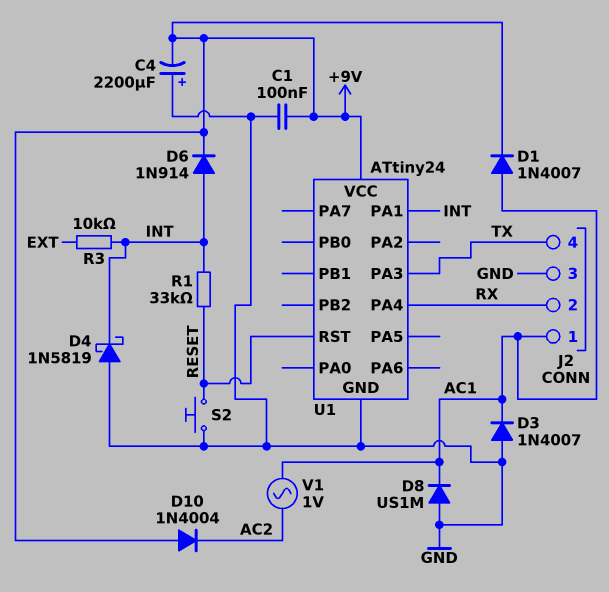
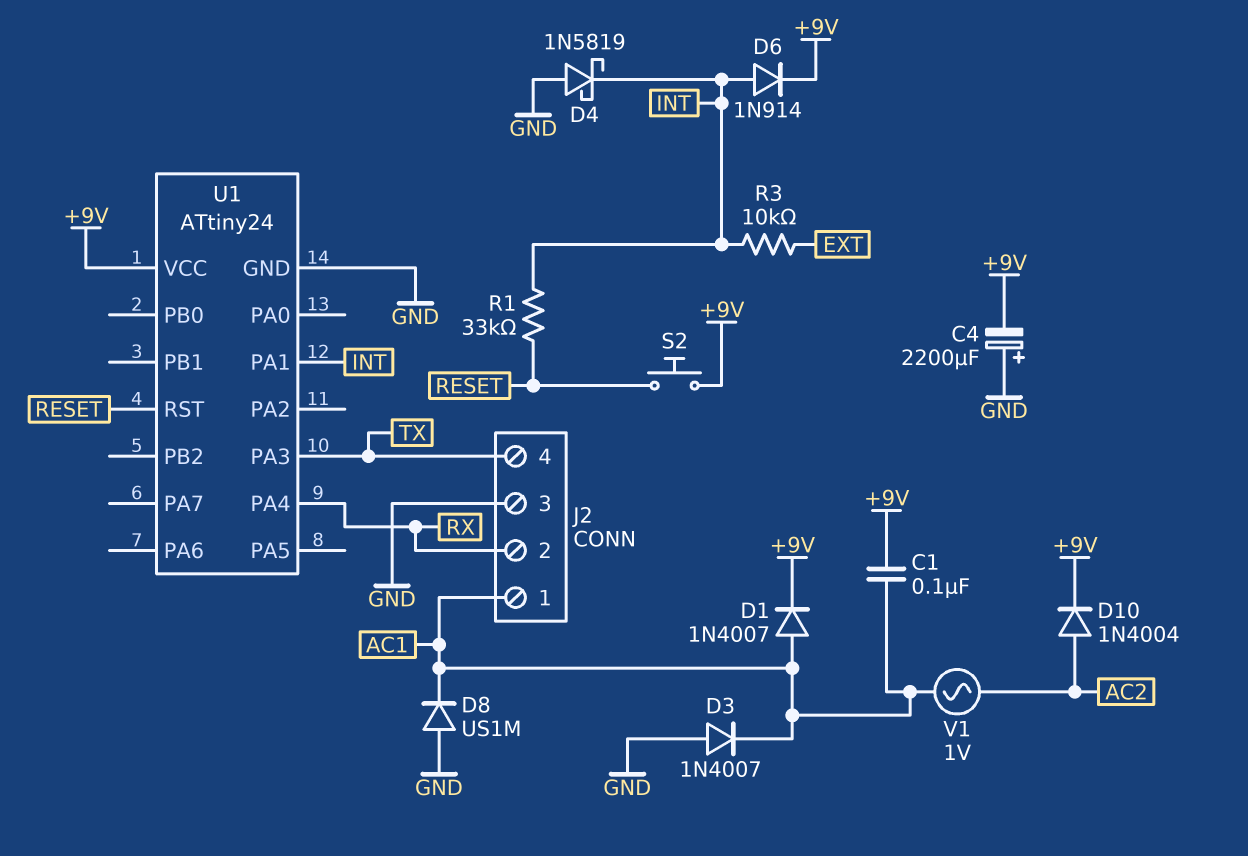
C1: 100nF (+9V, GND) -> 100nF (+9V, AC1)
D10: diode 1N4004 (A +9V, K AC2) -> diode 1N4004 (A AC2, K +9V)
S2: button (GND, RESET) -> button (+9V, RESET)

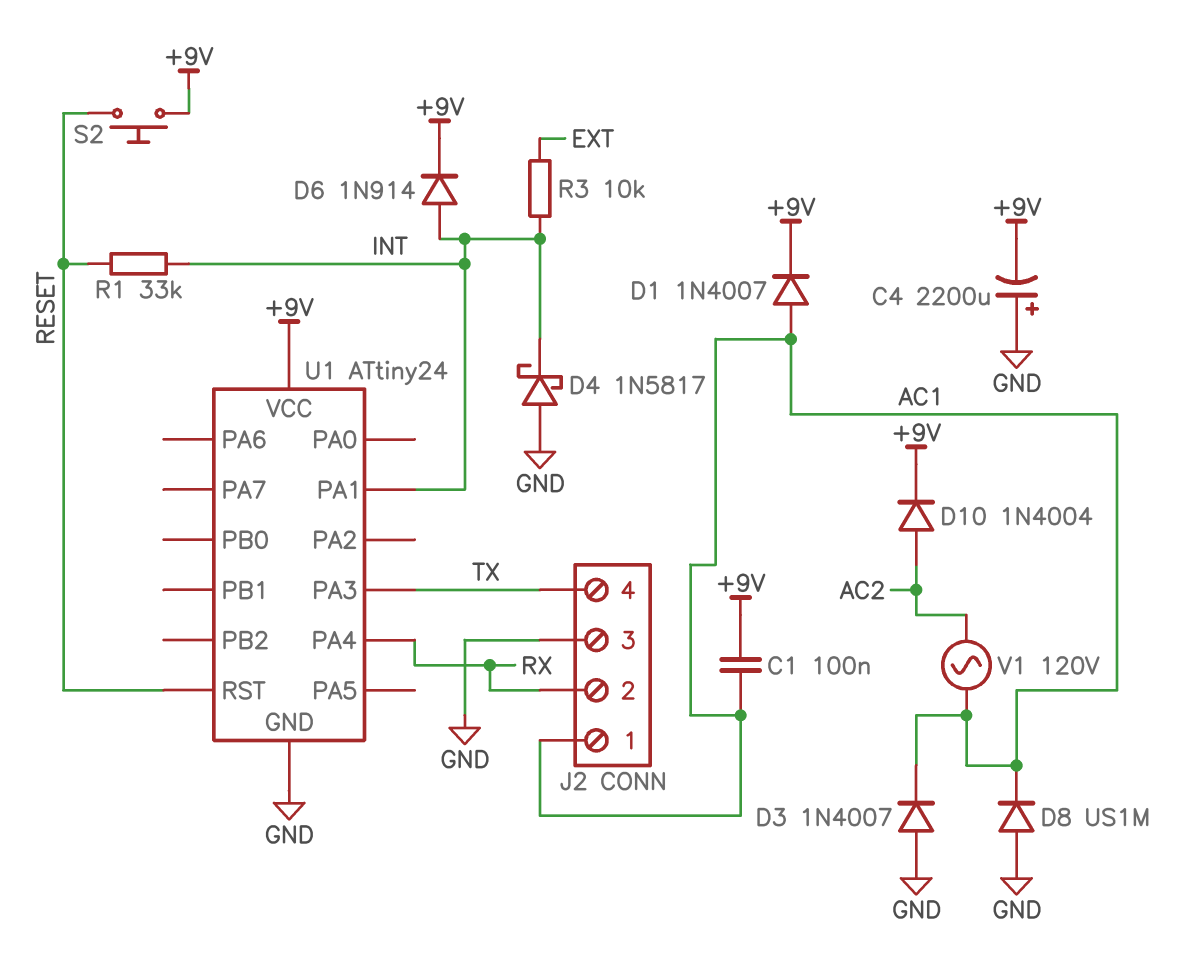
D4: schottky 1N5819 (A GND, K INT) -> schottky 1N5817 (A GND, K INT)
V1: AC 1V (AC1, AC2) -> AC 120V (AC1, AC2)

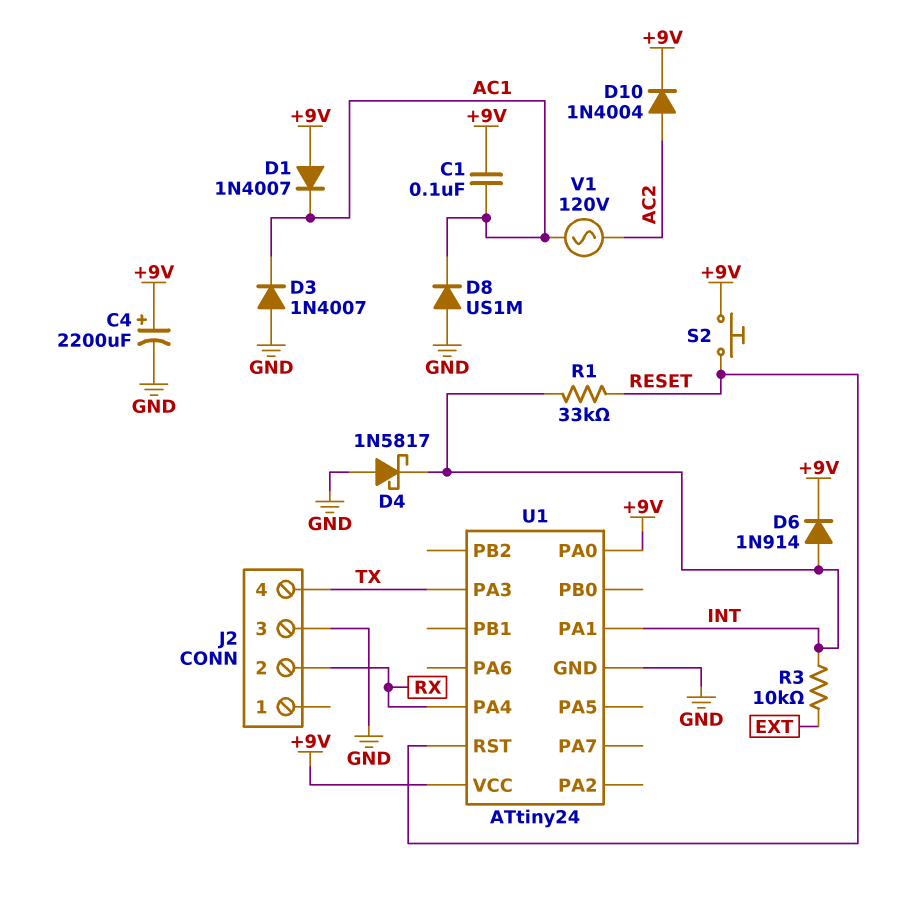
C4: 2200uF (plus GND, minus +9V) -> 2200uF (plus +9V, minus GND)
D1: diode 1N4007 (A AC1, K +9V) -> diode 1N4007 (A +9V, K AC1)
J2 pin 1: AC1 -> none
U1 pin PA0: none -> +9V

